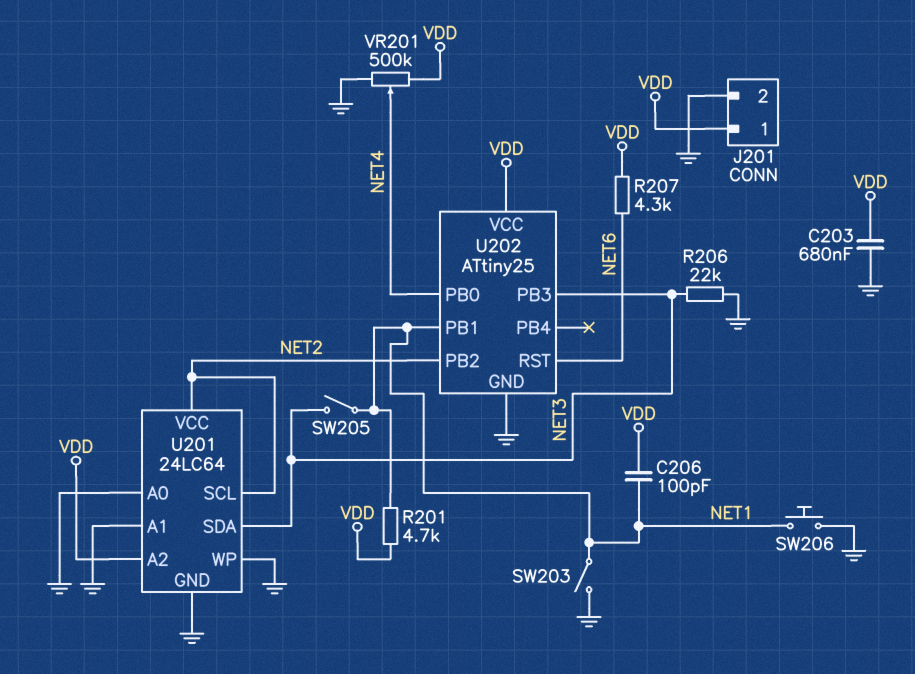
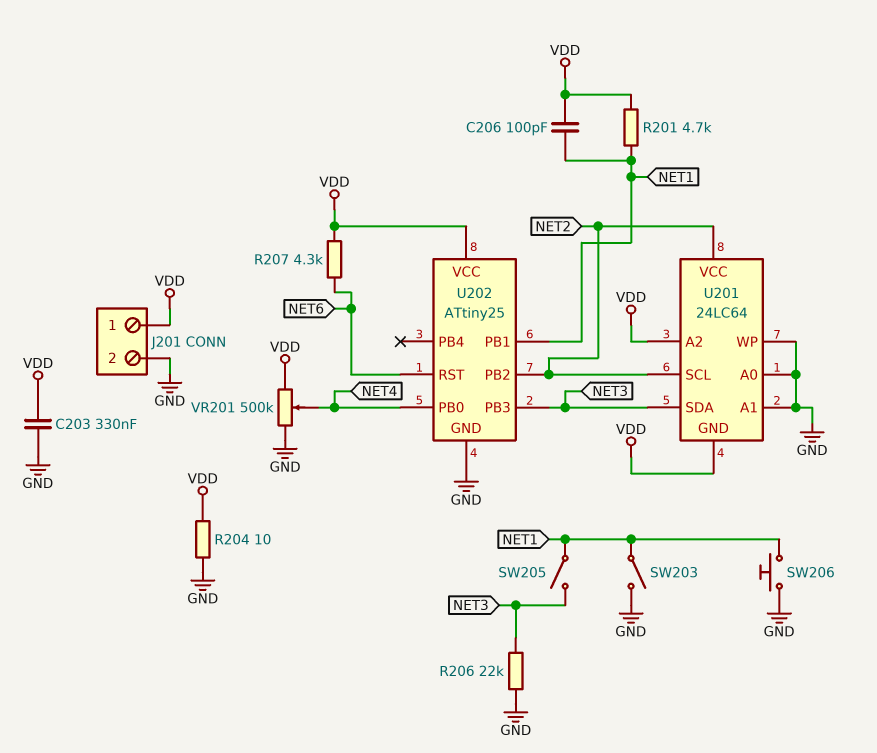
C203: 680nF (GND, VDD) -> 330nF (GND, VDD)
R204: none -> 10 (GND, VDD)
U201 pin GND: GND -> VDD

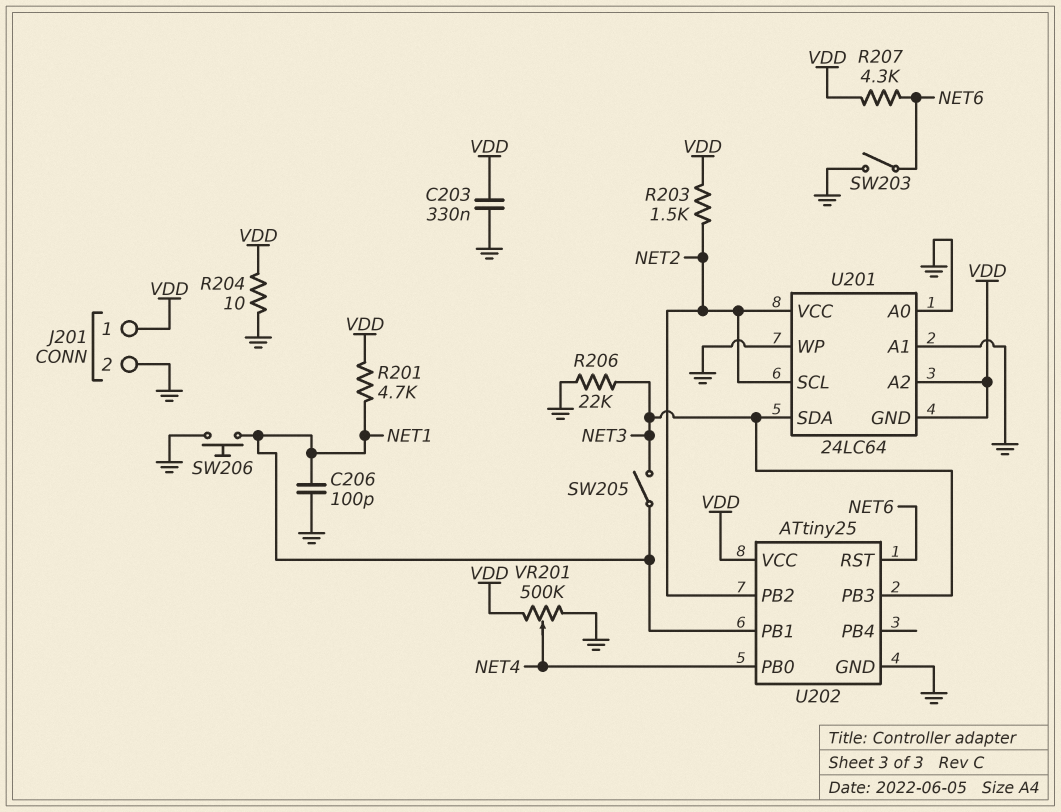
C206: 100pF (NET1, VDD) -> 100pF (GND, NET1)
R203: none -> 1.5k (NET2, VDD)
SW203: switch (GND, NET1) -> switch (GND, NET6)

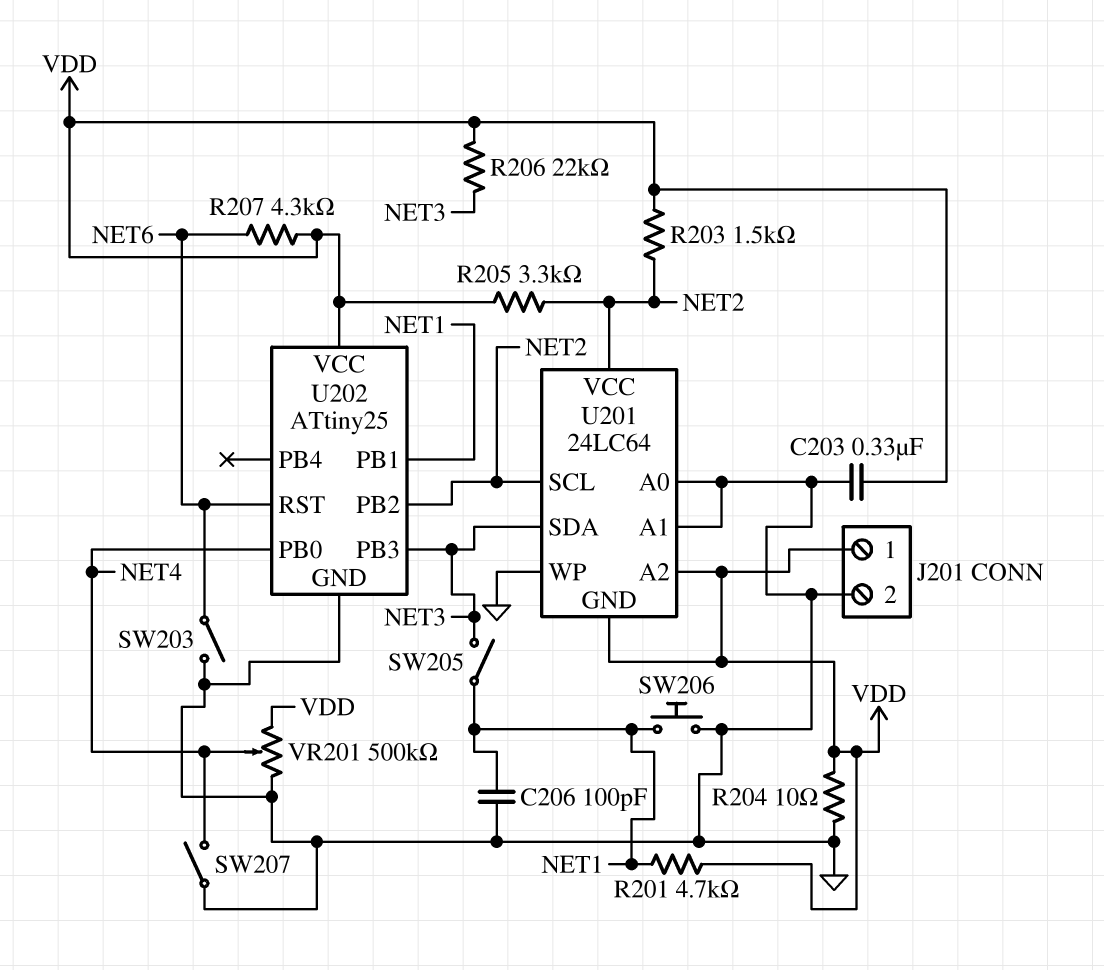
R205: none -> 3.3k (NET2, VDD)
R206: 22k (GND, NET3) -> 22k (NET3, VDD)
SW207: none -> switch (GND, NET4)

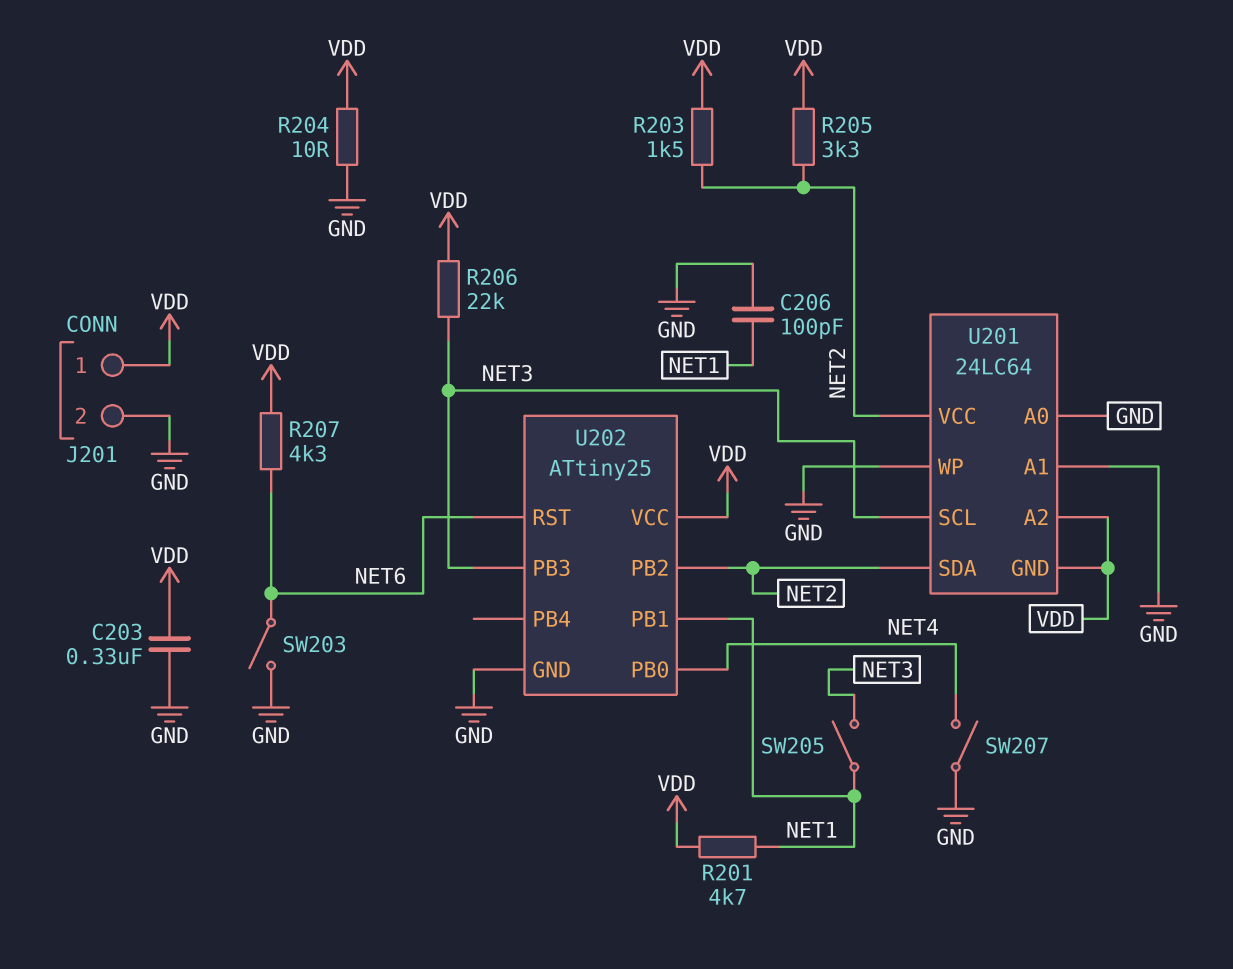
SW206: button (GND, NET1) -> none
U201 pin SCL: NET2 -> NET3
U201 pin SDA: NET3 -> NET2
VR201: 500k (GND, VDD, wiper NET4) -> none

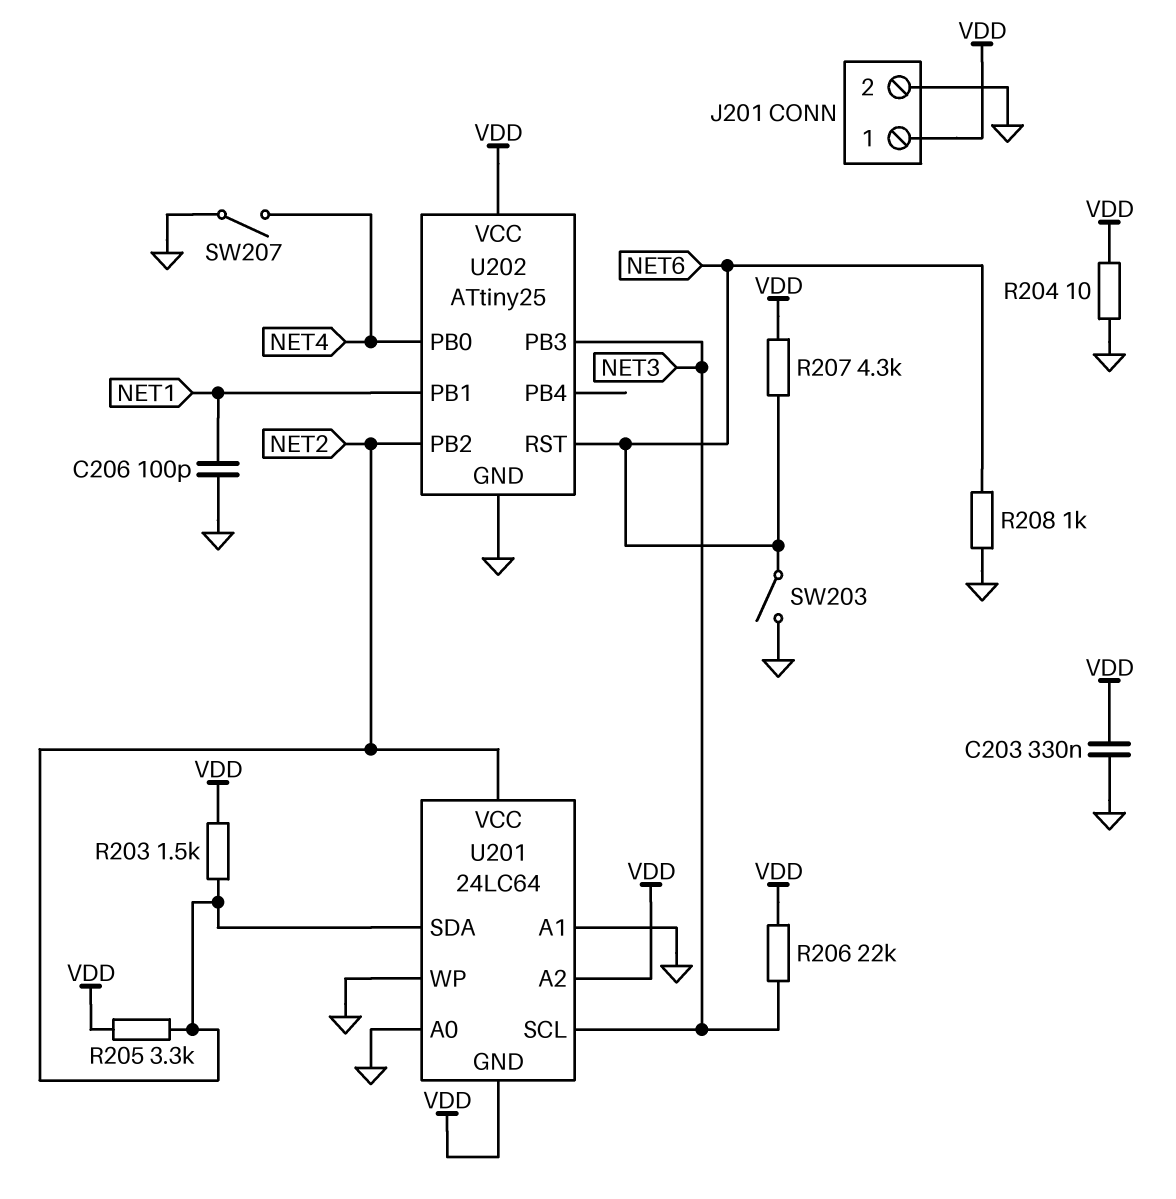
R201: 4.7k (NET1, VDD) -> none
R208: none -> 1k (GND, NET6)
SW205: switch (NET1, NET3) -> none

